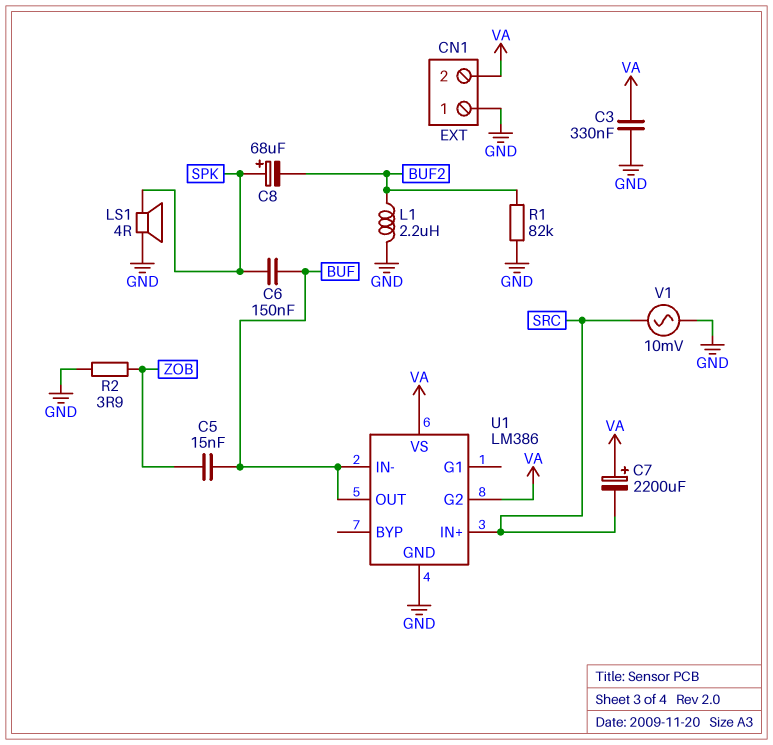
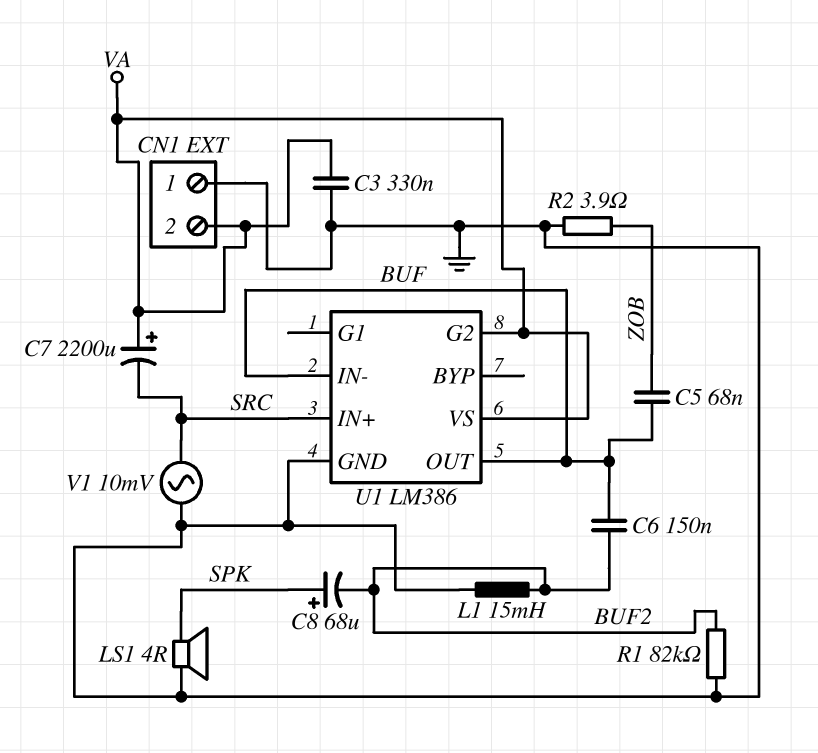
C5: 15nF (BUF, ZOB) -> 68nF (BUF, ZOB)
C6: 150nF (BUF, SPK) -> 150nF (BUF, BUF2)
L1: 2.2uH (BUF2, GND) -> 15mH (BUF2, GND)

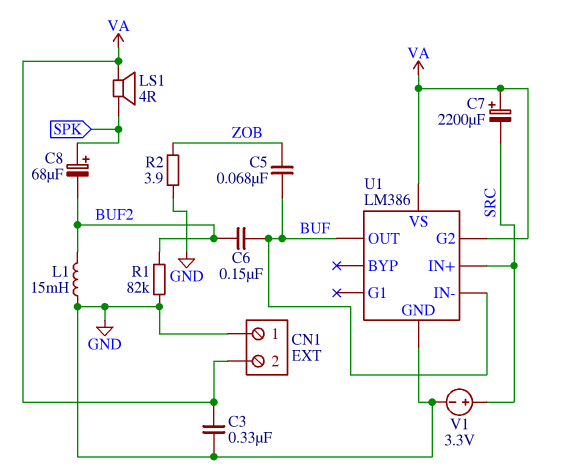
LS1: speaker 4R (GND, SPK) -> speaker 4R (SPK, VA)
V1: AC 10mV (GND, SRC) -> 3.3V (plus SRC, minus GND)

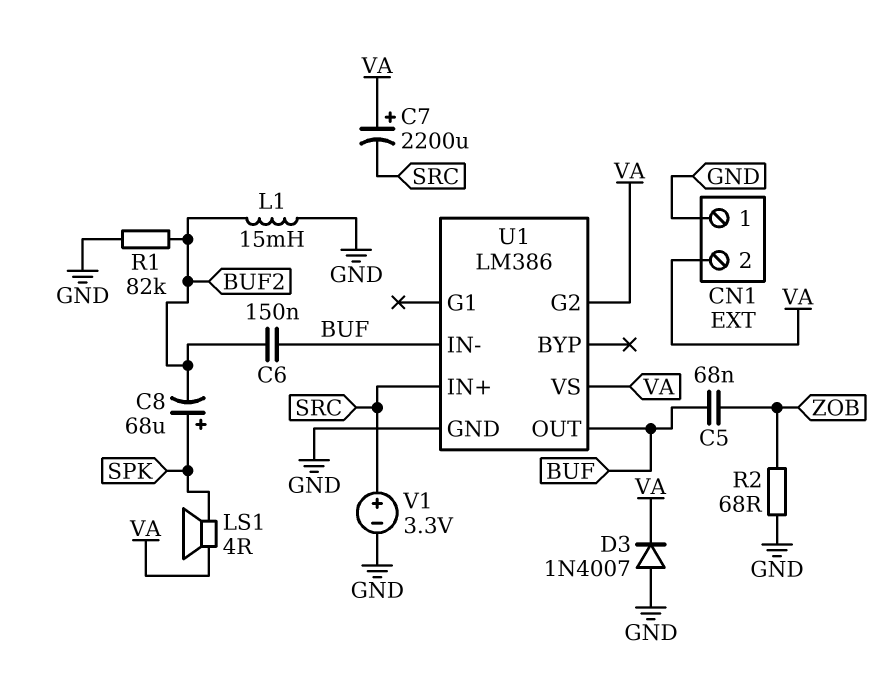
C3: 330nF (GND, VA) -> none
D3: none -> diode 1N4007 (A GND, K VA)
R2: 3.9 (GND, ZOB) -> 68 (GND, ZOB)

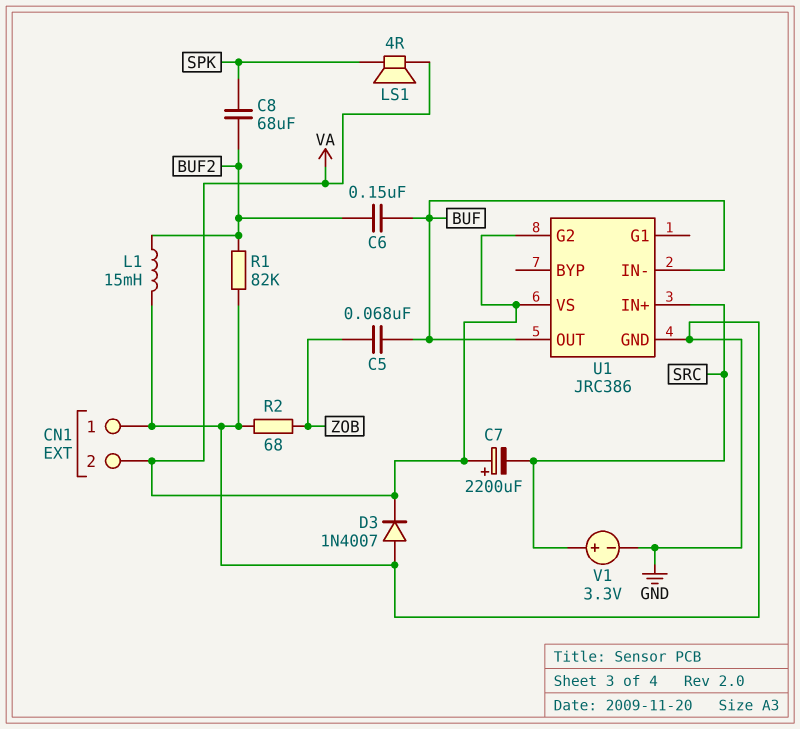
C8: 68uF (plus SPK, minus BUF2) -> 68uF (BUF2, SPK)
U1: LM386 -> JRC386

